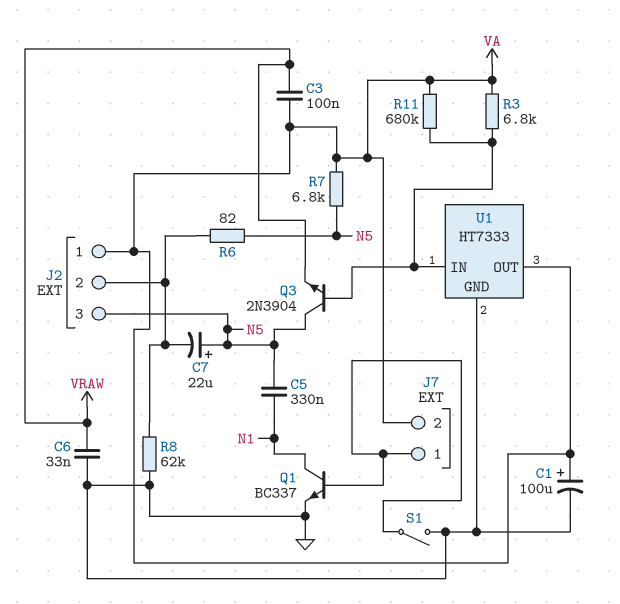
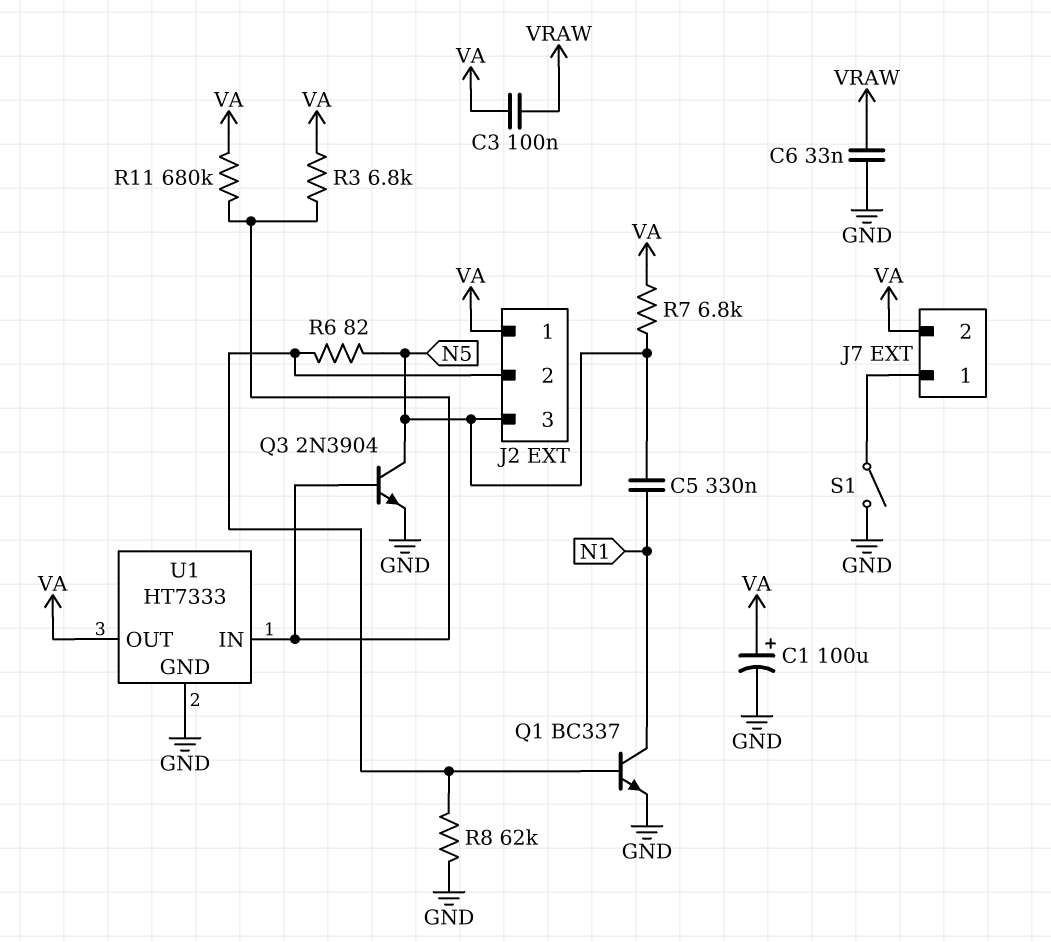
C7: 22uF (plus N5, minus J2/2) -> none
Q1: NPN BC337 (B J7/1, C N1, E GND) -> NPN BC337 (B J2/2, C N1, E GND)
Q3: NPN 2N3904 (B U1/IN, C N5, E VRAW) -> NPN 2N3904 (B U1/IN, C N5, E GND)

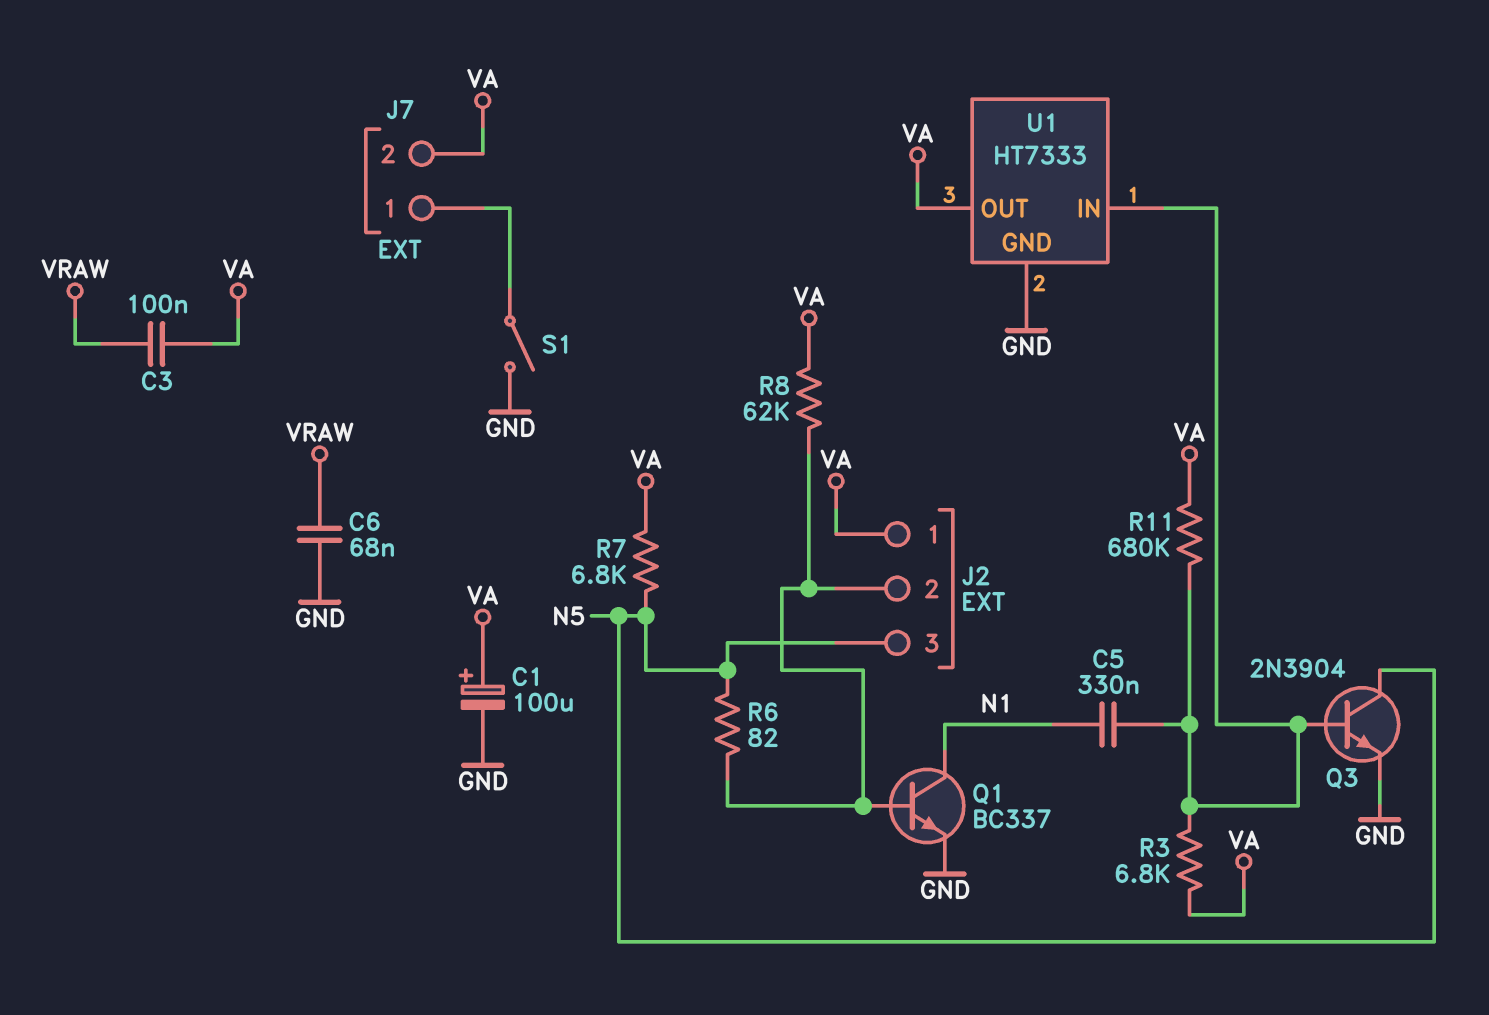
C5: 330nF (N1, N5) -> 330nF (N1, U1/IN)
C6: 33nF (GND, VRAW) -> 68nF (GND, VRAW)
R8: 62k (GND, J2/2) -> 62k (J2/2, VA)

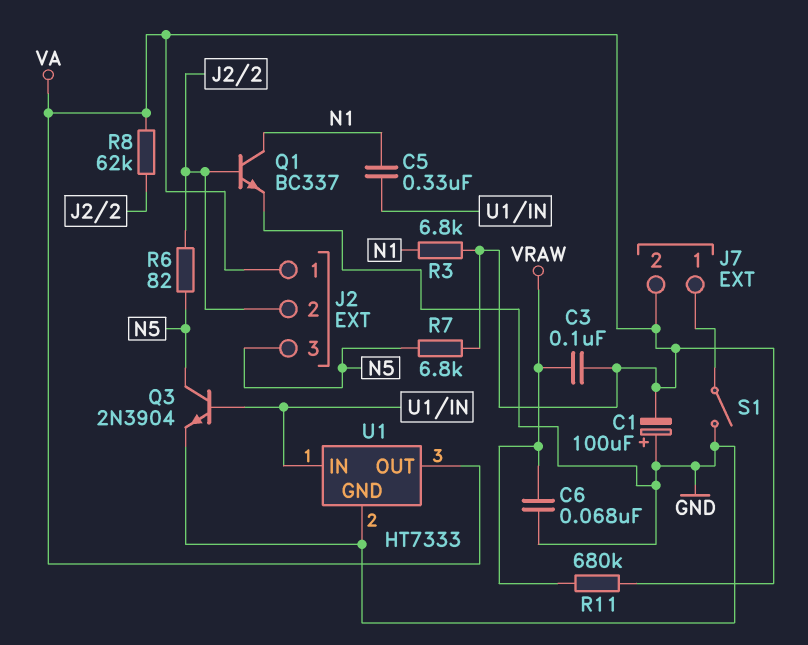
C1: 100uF (plus VA, minus GND) -> 100uF (plus GND, minus VA)
R3: 6.8k (U1/IN, VA) -> 6.8k (N1, VA)
R11: 680k (U1/IN, VA) -> 680k (VA, VRAW)

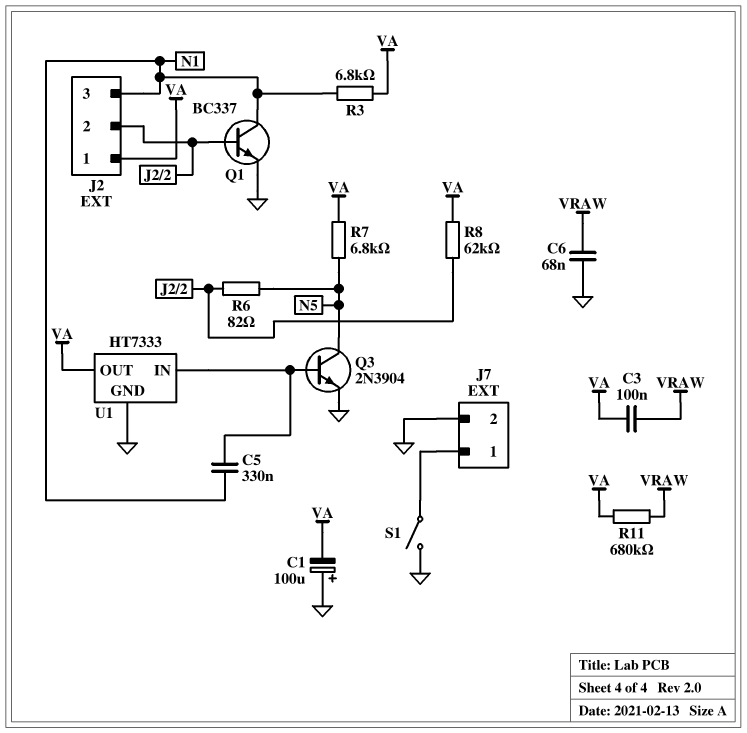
J2 pin 3: N5 -> N1
J7 pin 2: VA -> GND

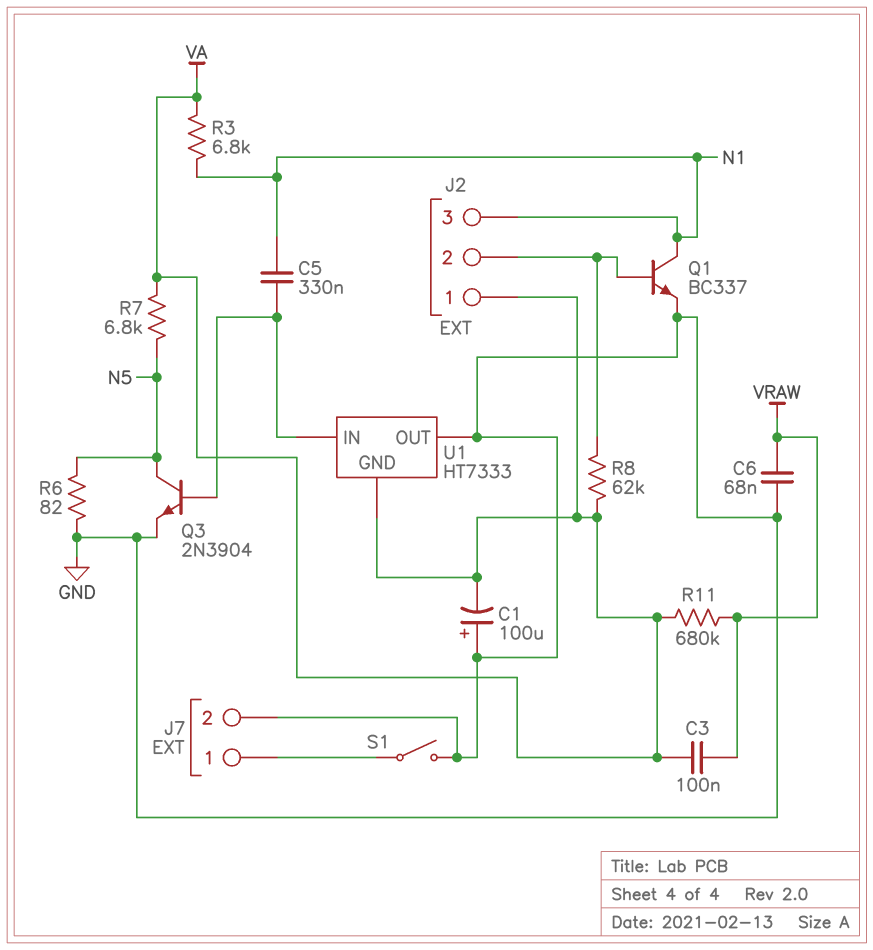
R6: 82 (J2/2, N5) -> 82 (GND, N5)
U1 pin GND: GND -> VA
U1 pin OUT: VA -> GND

